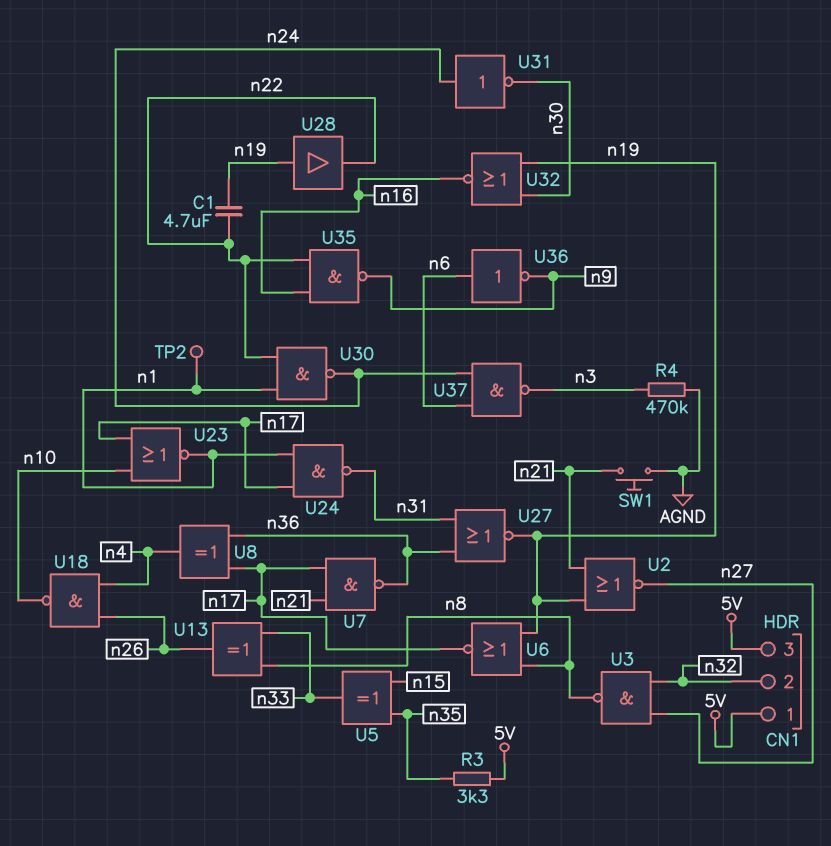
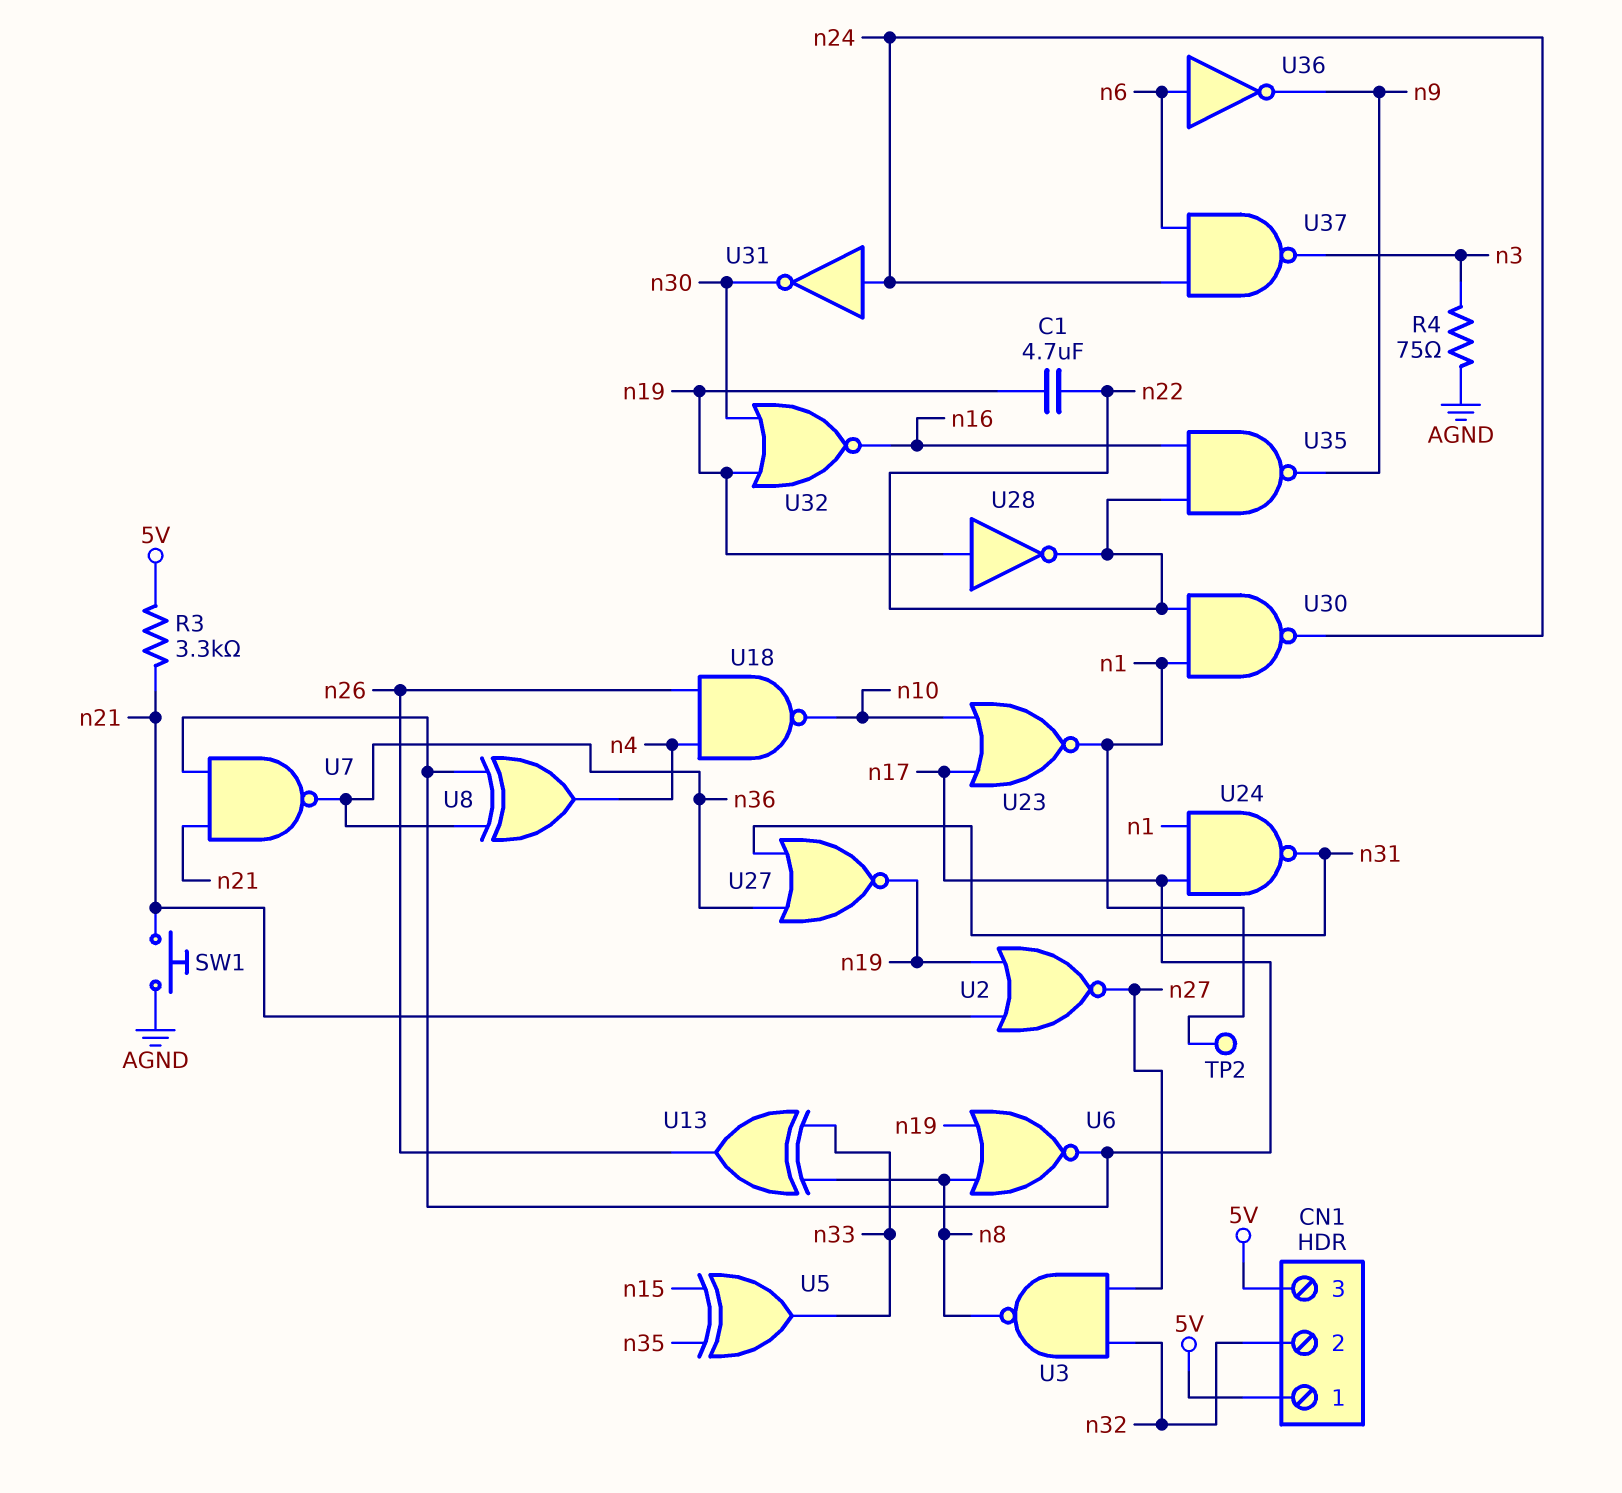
R3: 3.3k (5V, n35) -> 3.3k (5V, n21)
R4: 470k (AGND, n3) -> 75 (AGND, n3)
U28: buffer (in n19, out n22) -> NOT (in n19, out n22)

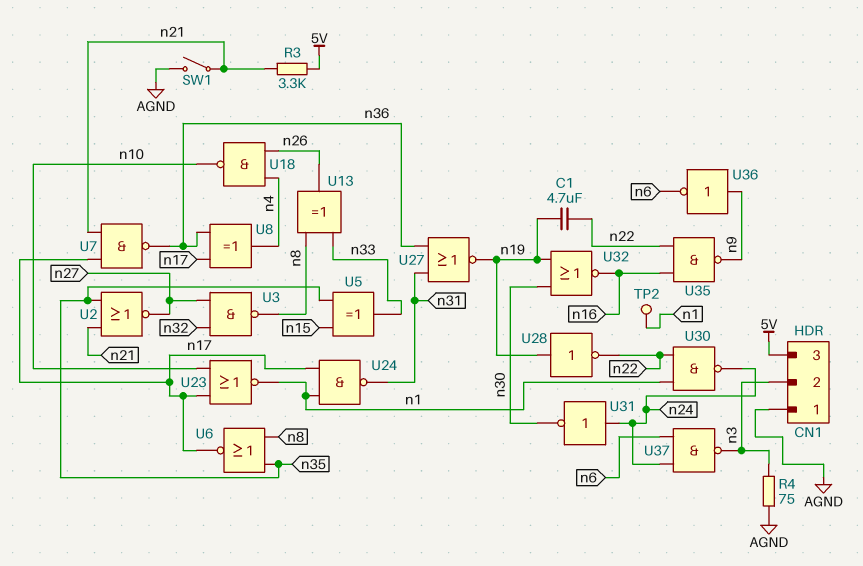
CN1 pin 1: 5V -> AGND
CN1 pin 2: n32 -> n3
SW1: button (AGND, n21) -> switch (AGND, n21)
U2: NOR (in n19, in n21, out n27) -> NOR (in n21, in n35, out n27)
U6: NOR (in n8, in n19, out n17) -> NOR (in n8, in n35, out n17)
U36: NOT (in n6, out n9) -> NOT (in n9, out n6)

